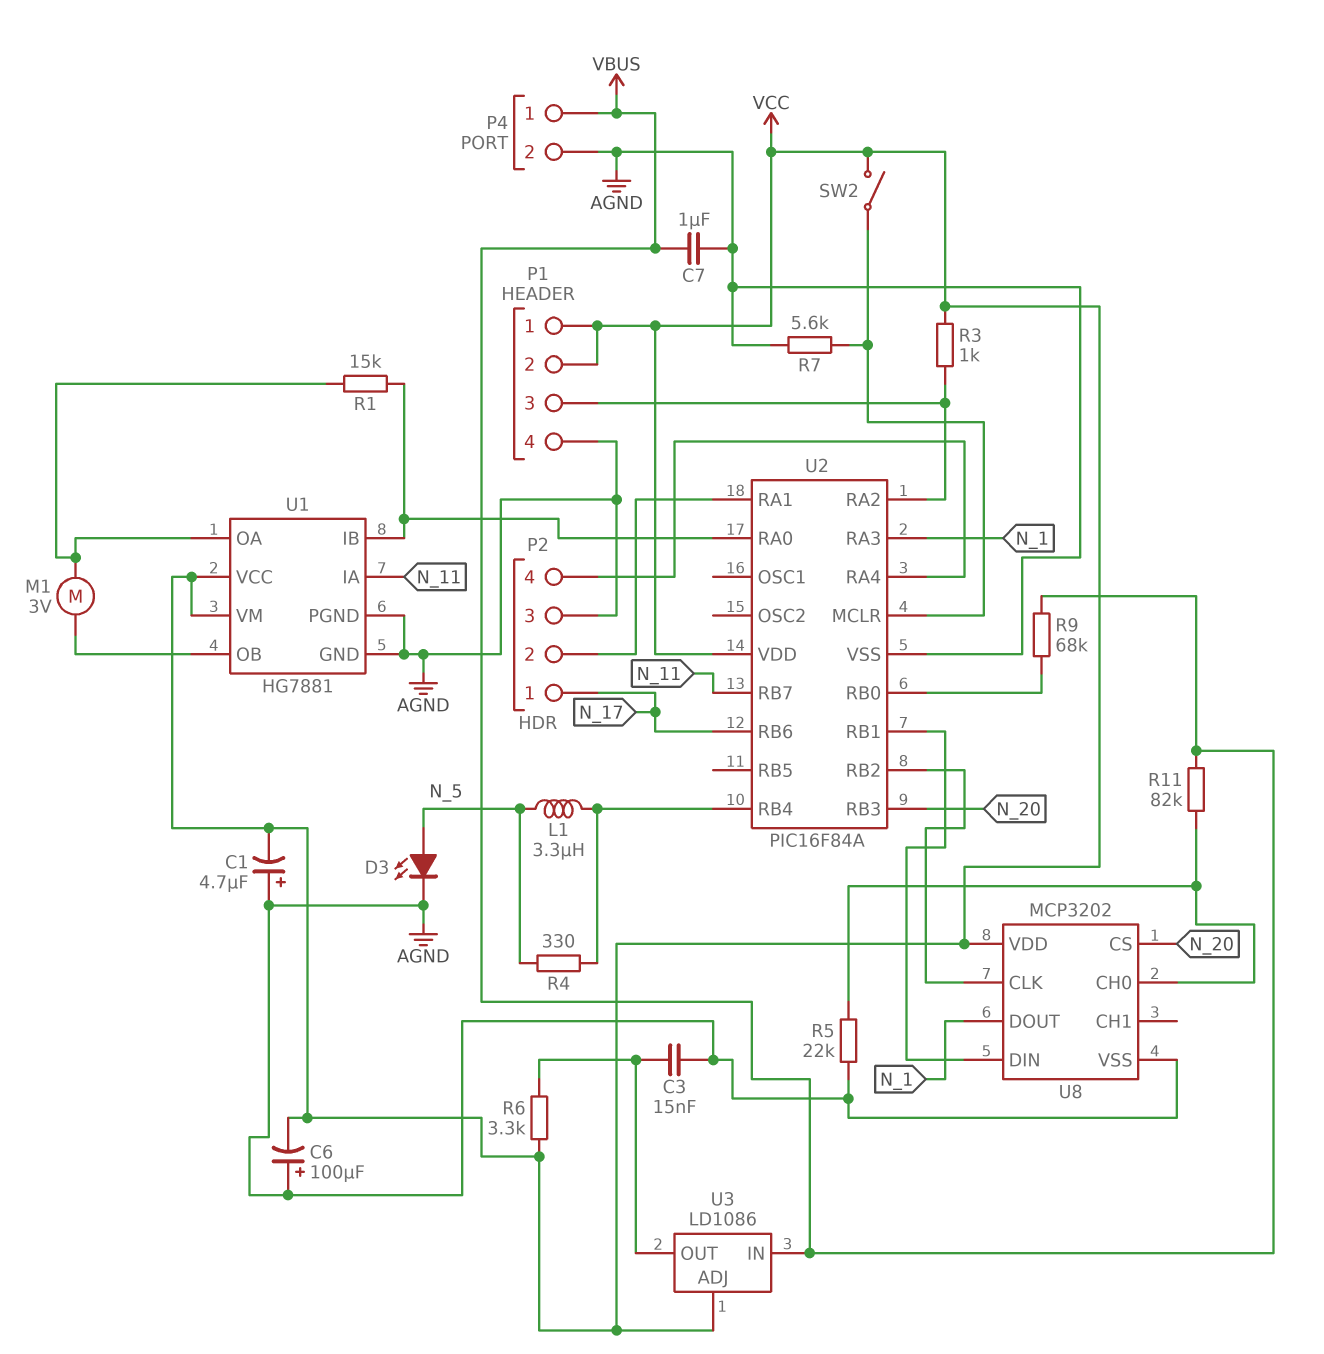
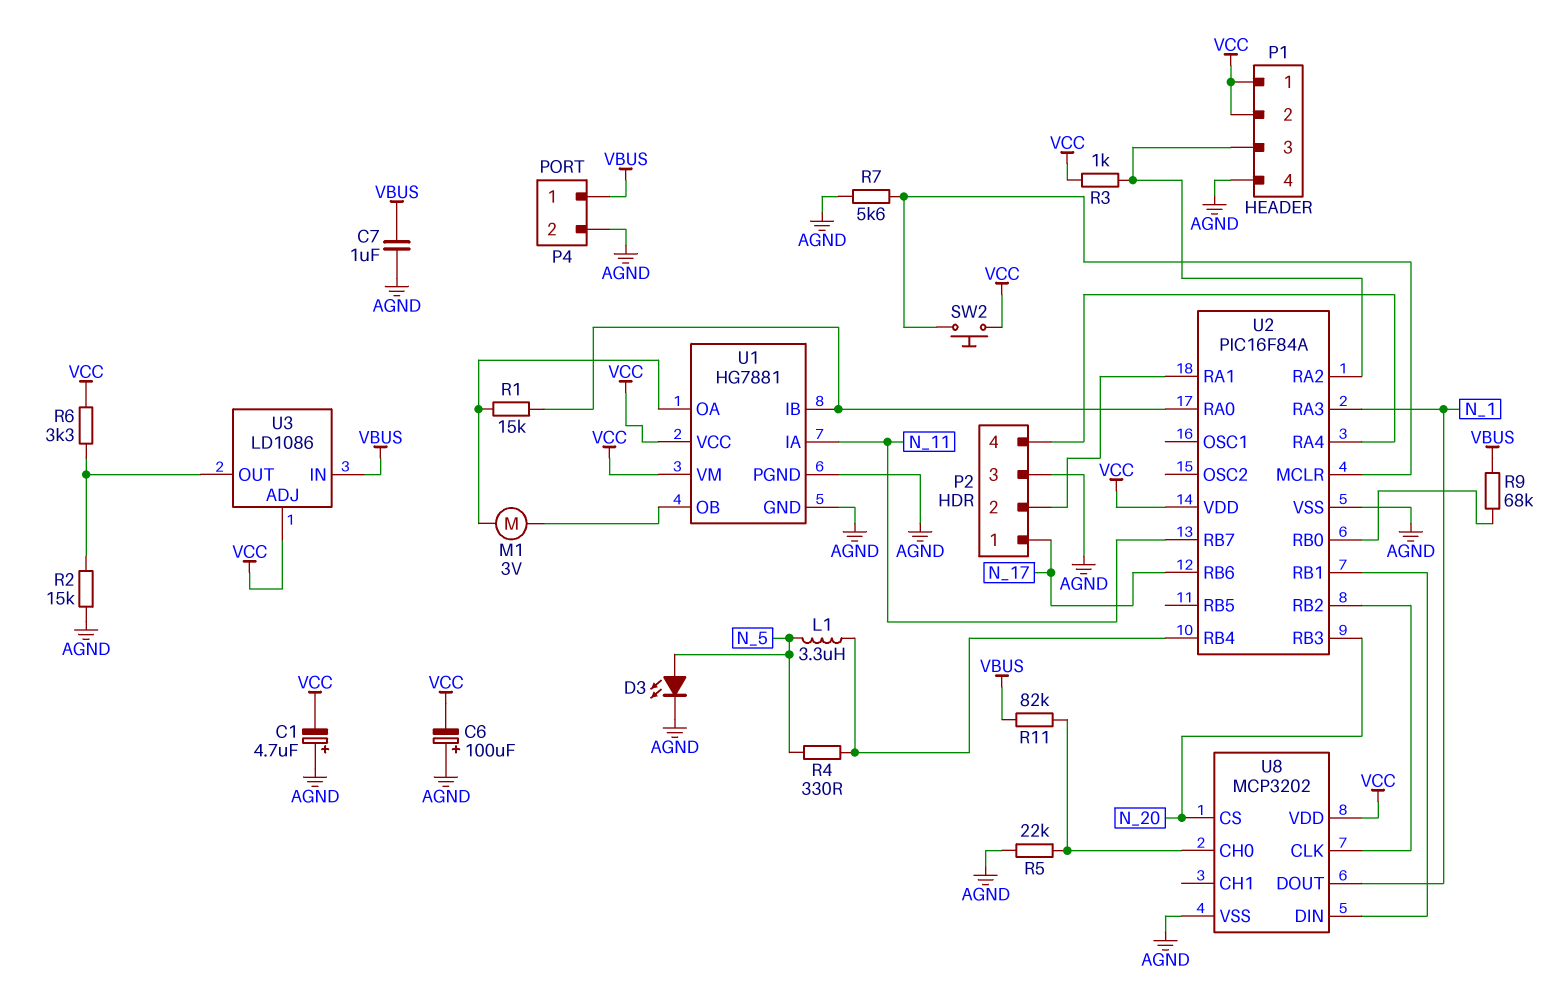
C3: 15nF (AGND, U3/OUT) -> none
R2: none -> 15k (AGND, U3/OUT)
SW2: switch (U2/MCLR, VCC) -> button (U2/MCLR, VCC)

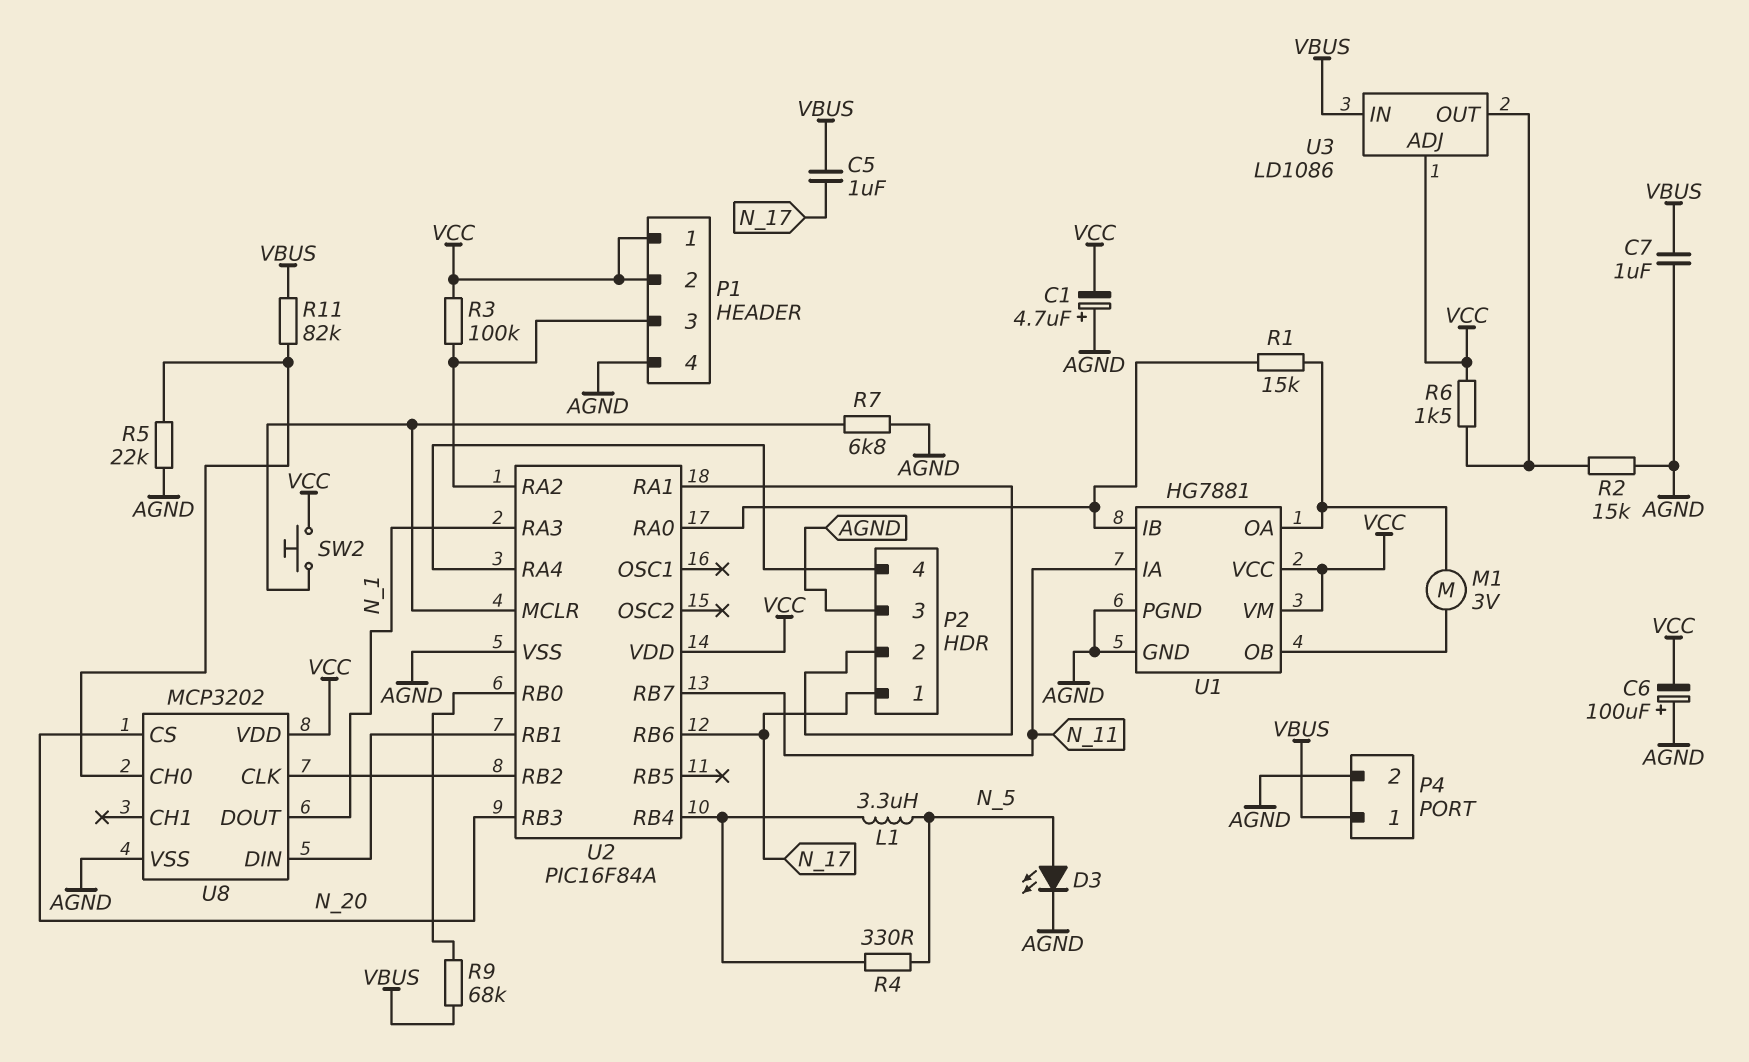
C5: none -> 1uF (N_17, VBUS)
R3: 1k (P1/3, VCC) -> 100k (P1/3, VCC)
R6: 3.3k (U3/OUT, VCC) -> 1.5k (U3/OUT, VCC)
R7: 5.6k (AGND, U2/MCLR) -> 6.8k (AGND, U2/MCLR)

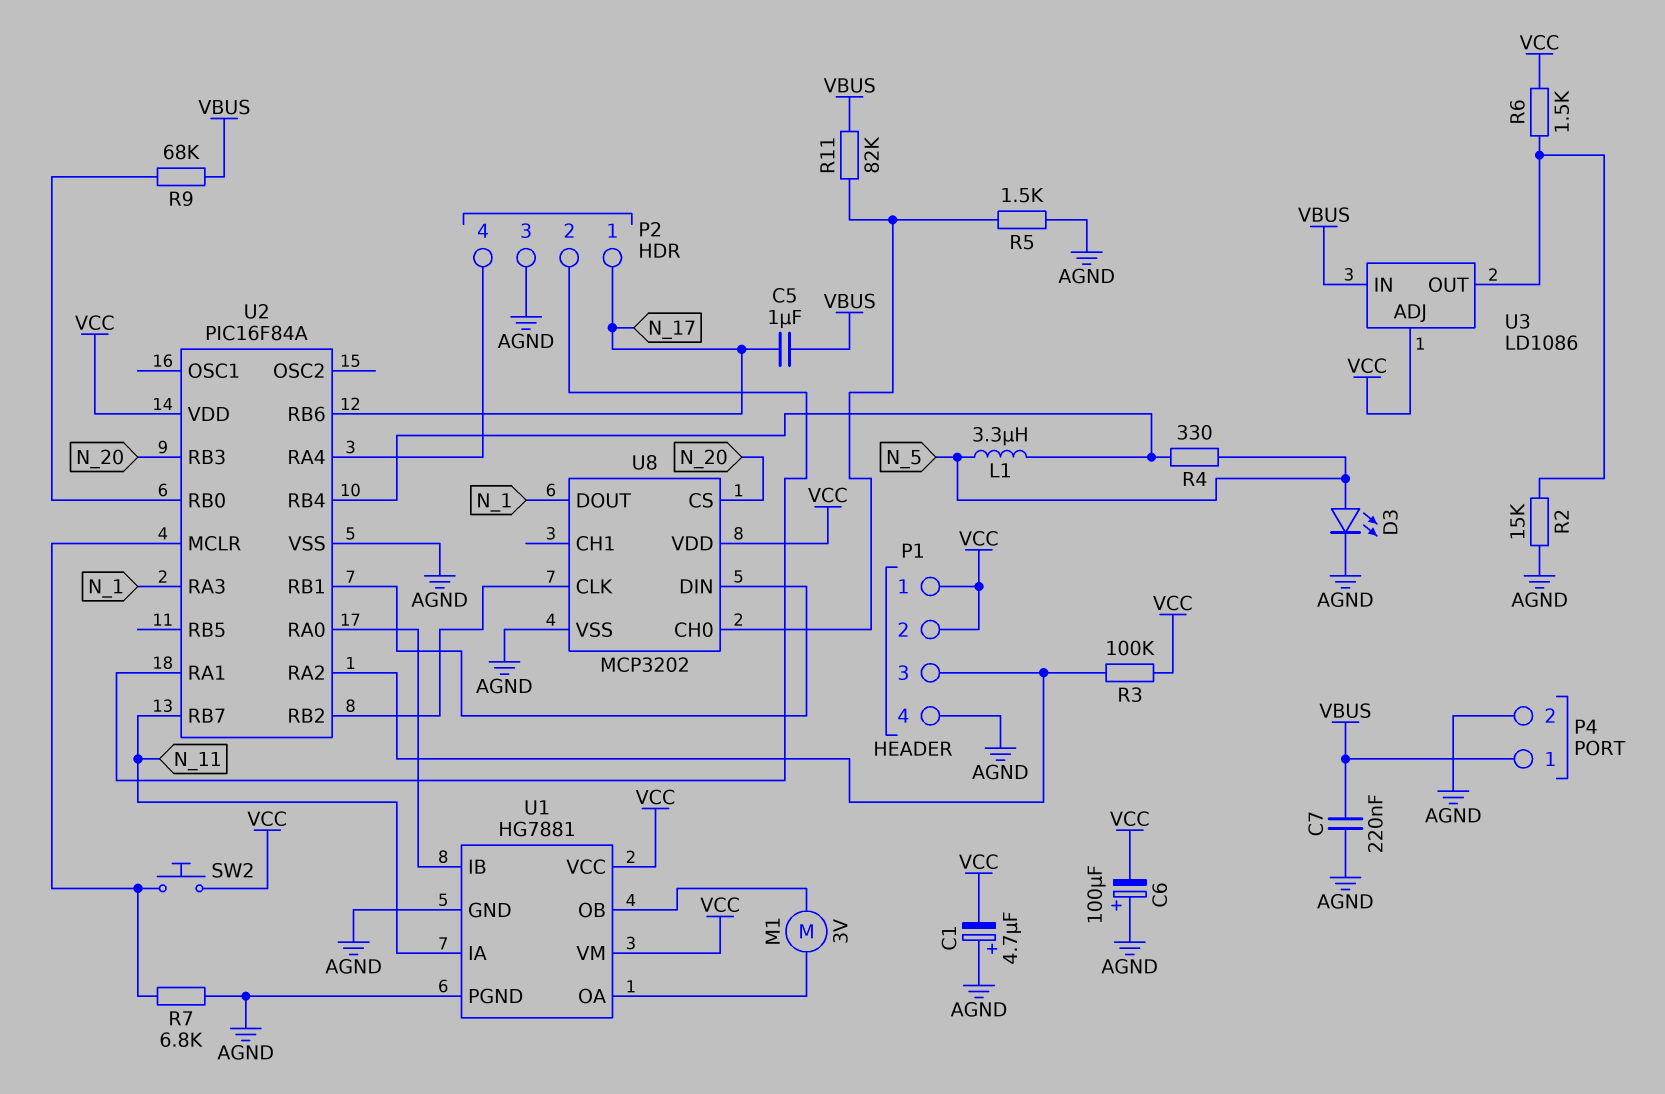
C7: 1uF (AGND, VBUS) -> 220nF (AGND, VBUS)
R1: 15k (U1/IB, U1/OA) -> none
R5: 22k (AGND, U8/CH0) -> 1.5k (AGND, U8/CH0)

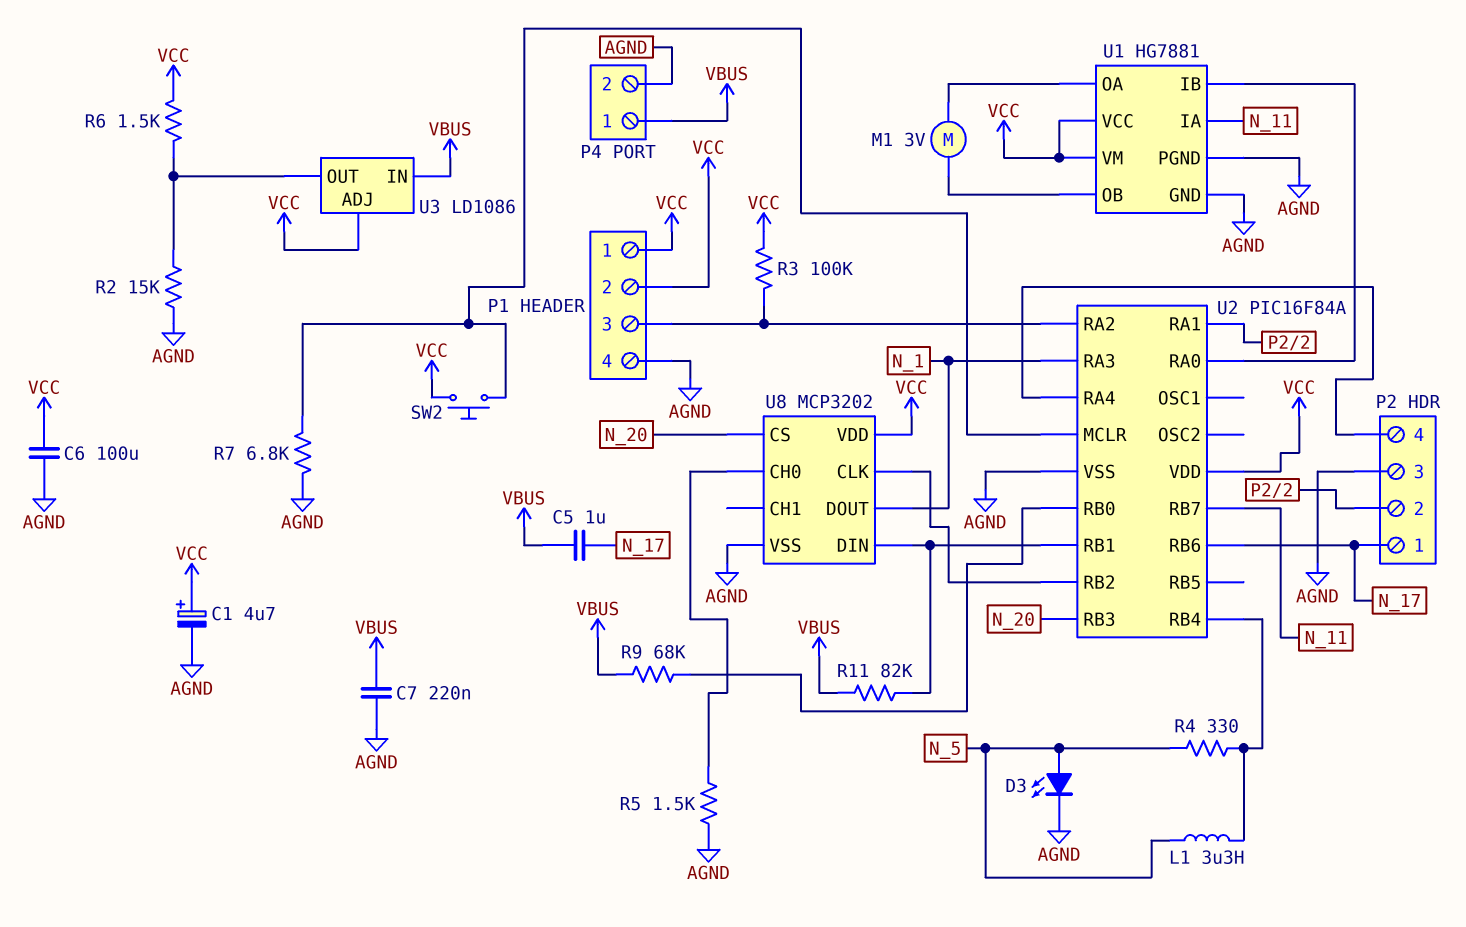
C1: 4.7uF (plus AGND, minus VCC) -> 4.7uF (plus VCC, minus AGND)
C6: 100uF (plus AGND, minus VCC) -> 100uF (AGND, VCC)
R11: 82k (U8/CH0, VBUS) -> 82k (U2/RB1, VBUS)

